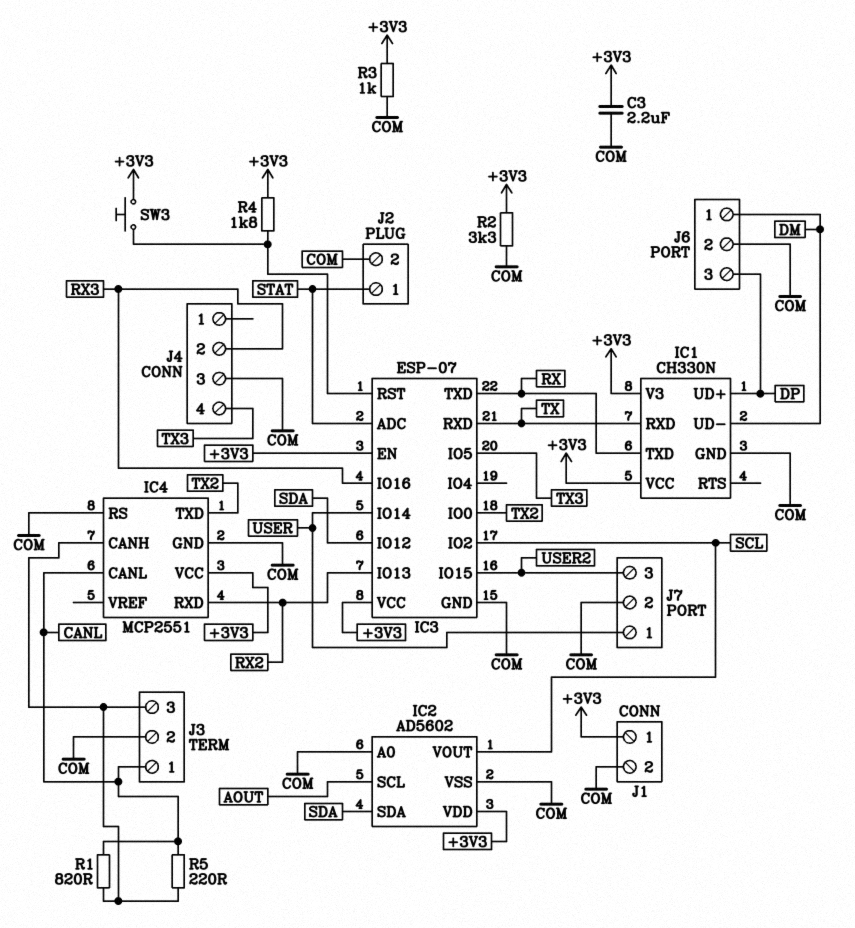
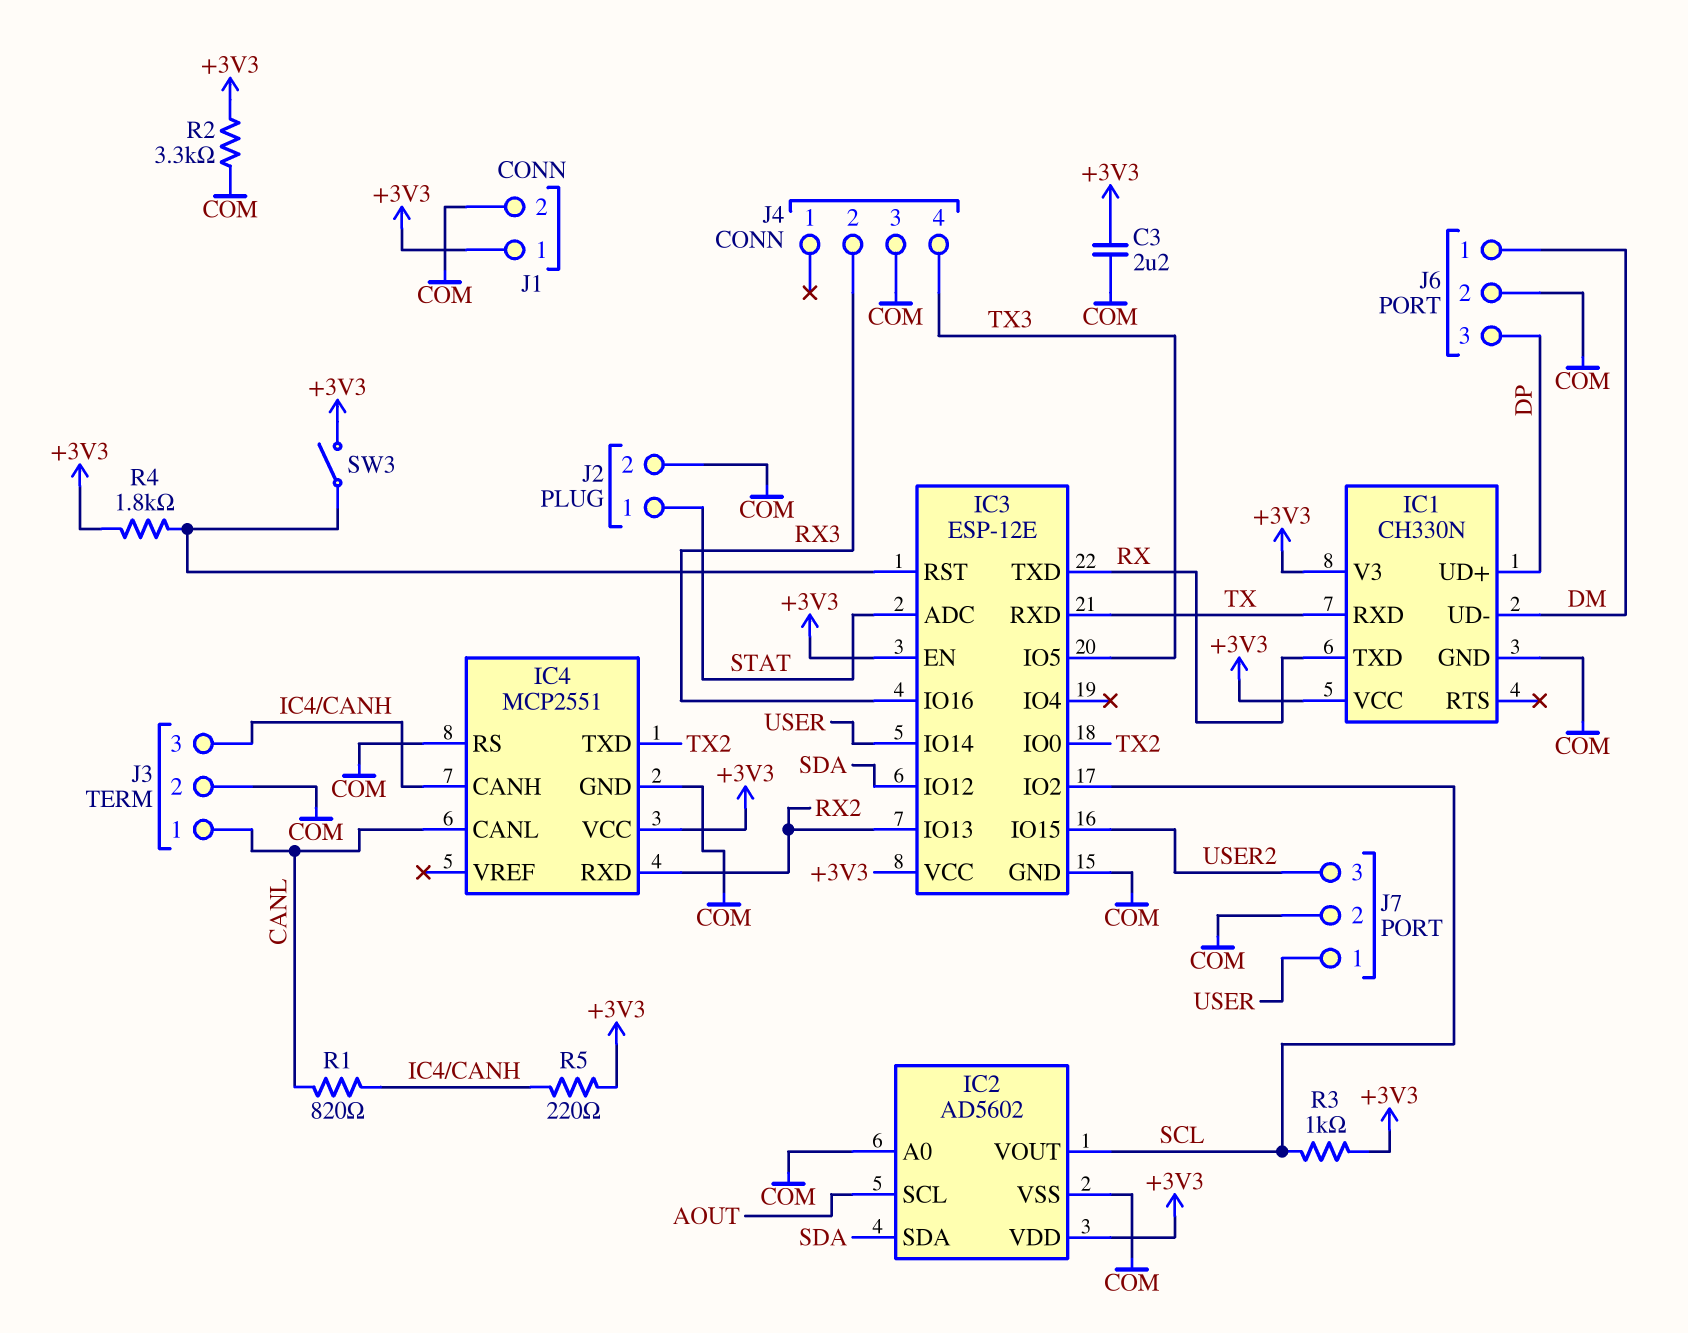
IC3: ESP-07 -> ESP-12E
R3: 1k (+3V3, COM) -> 1k (+3V3, SCL)
R5: 220 (CANL, IC4/CANH) -> 220 (+3V3, IC4/CANH)
SW3: button (+3V3, IC3/RST) -> switch (+3V3, IC3/RST)

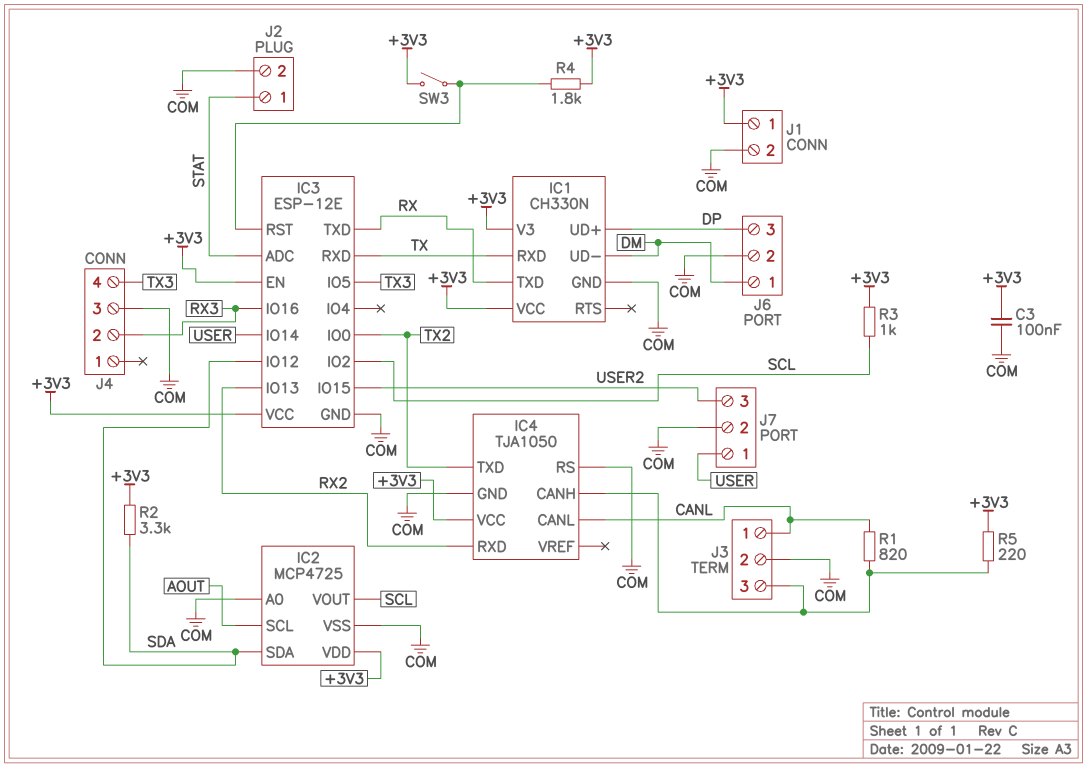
C3: 2.2uF (+3V3, COM) -> 100nF (+3V3, COM)
IC2: AD5602 -> MCP4725
IC4: MCP2551 -> TJA1050
R2: 3.3k (+3V3, COM) -> 3.3k (+3V3, SDA)

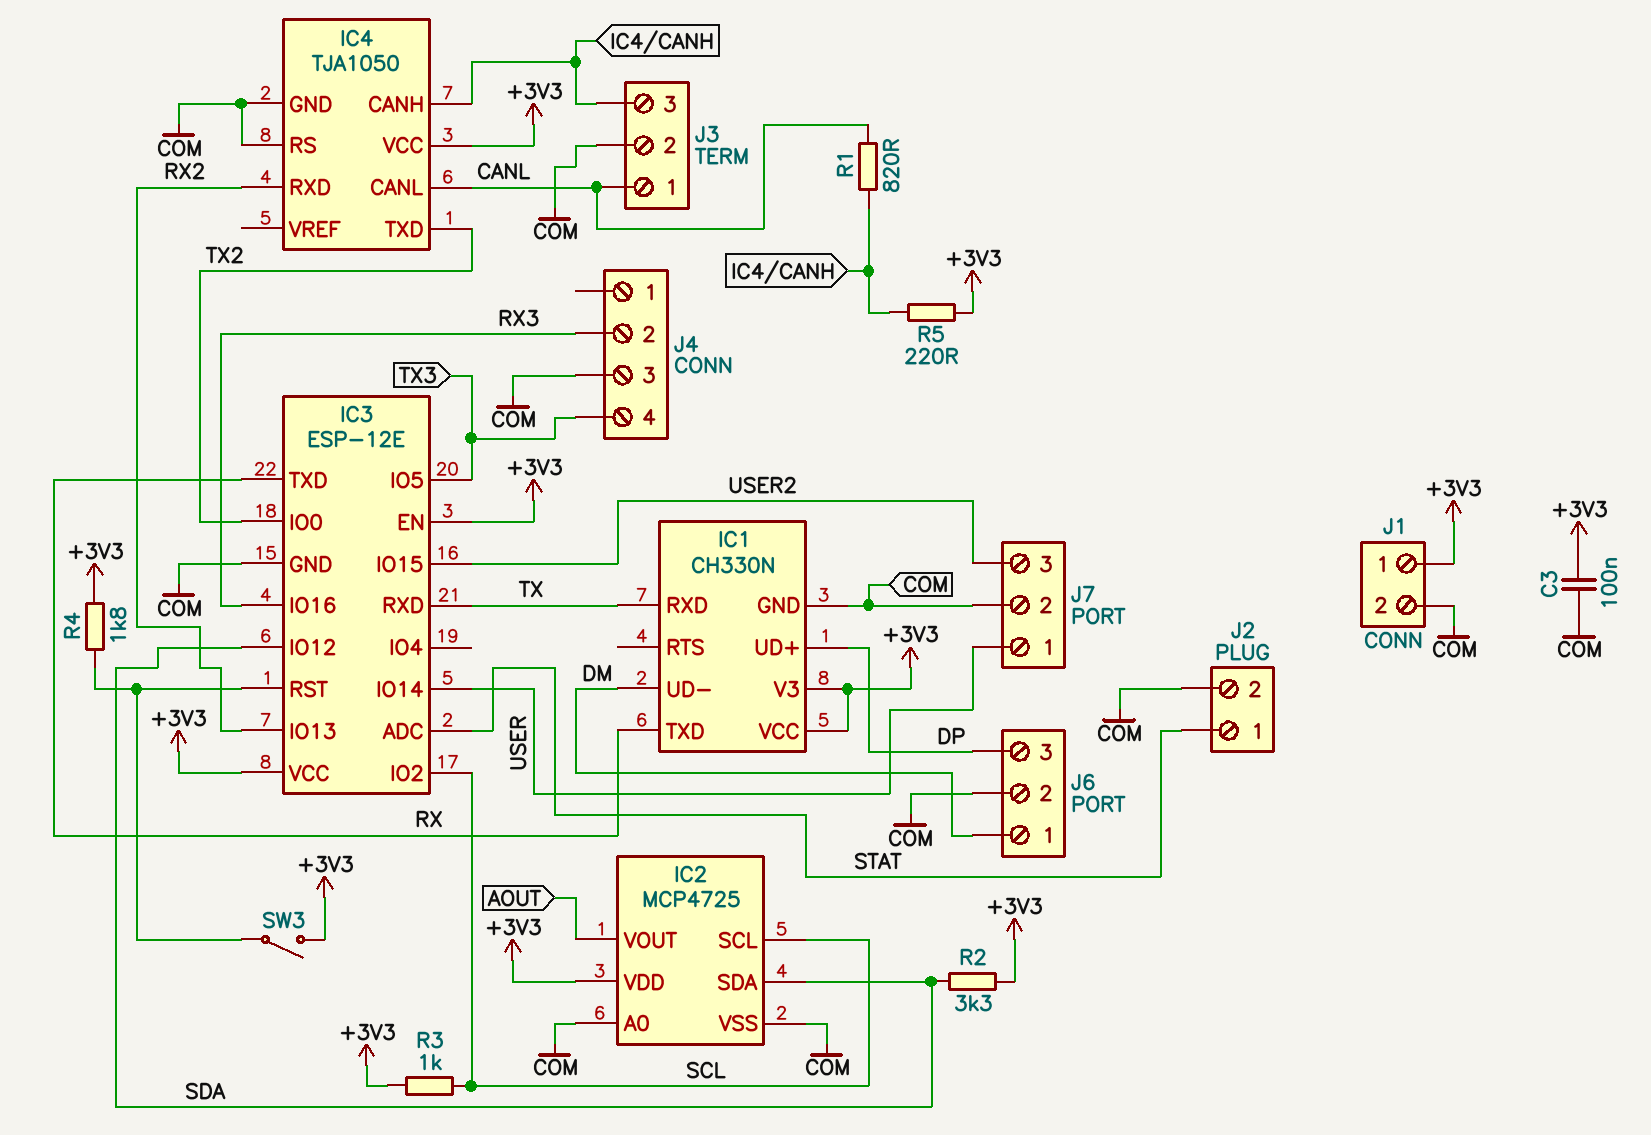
IC2 pin SCL: AOUT -> SCL
IC2 pin VOUT: SCL -> AOUT

